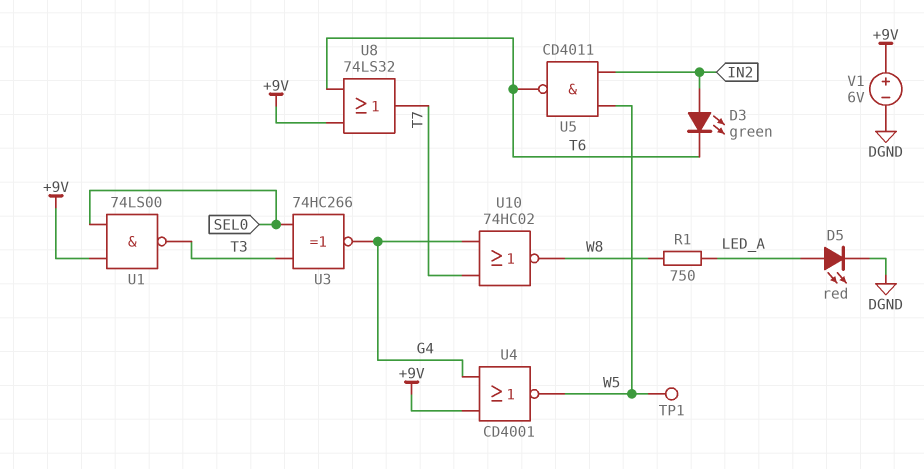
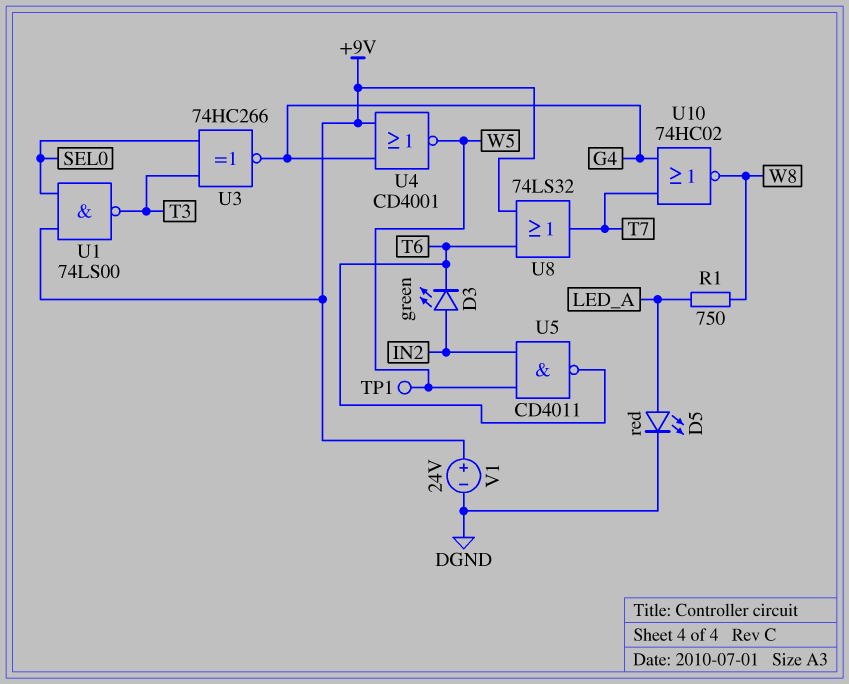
V1: 6V (plus +9V, minus DGND) -> 24V (plus +9V, minus DGND)

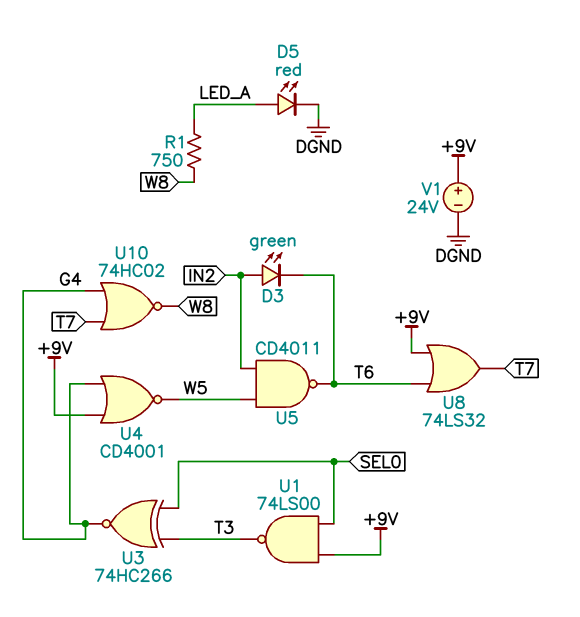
TP1: test point (W5) -> none

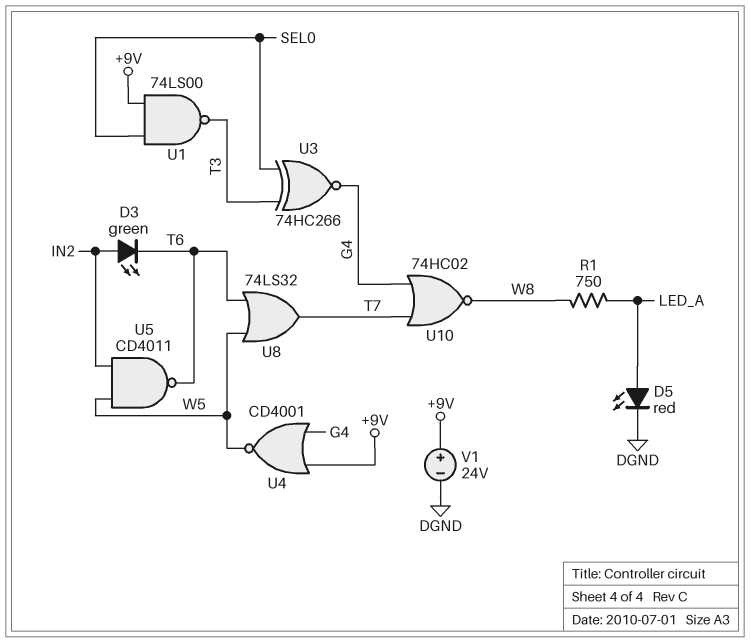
U8: OR 74LS32 (in +9V, in T6, out T7) -> OR 74LS32 (in T6, in W5, out T7)

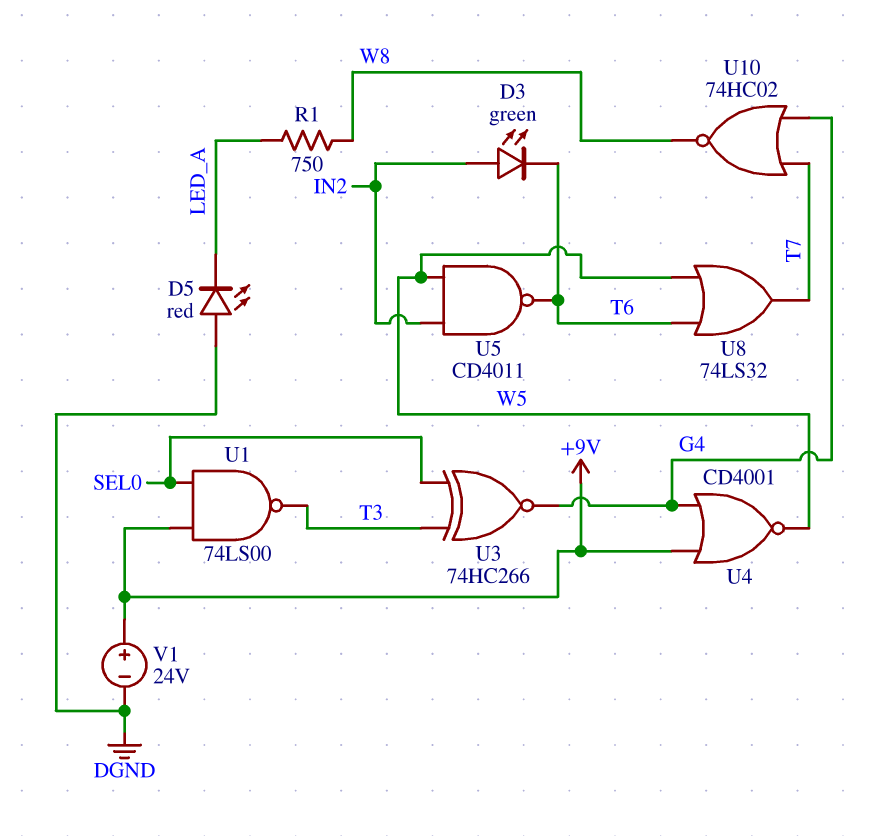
D5: LED red (A LED_A, K DGND) -> LED red (A DGND, K LED_A)

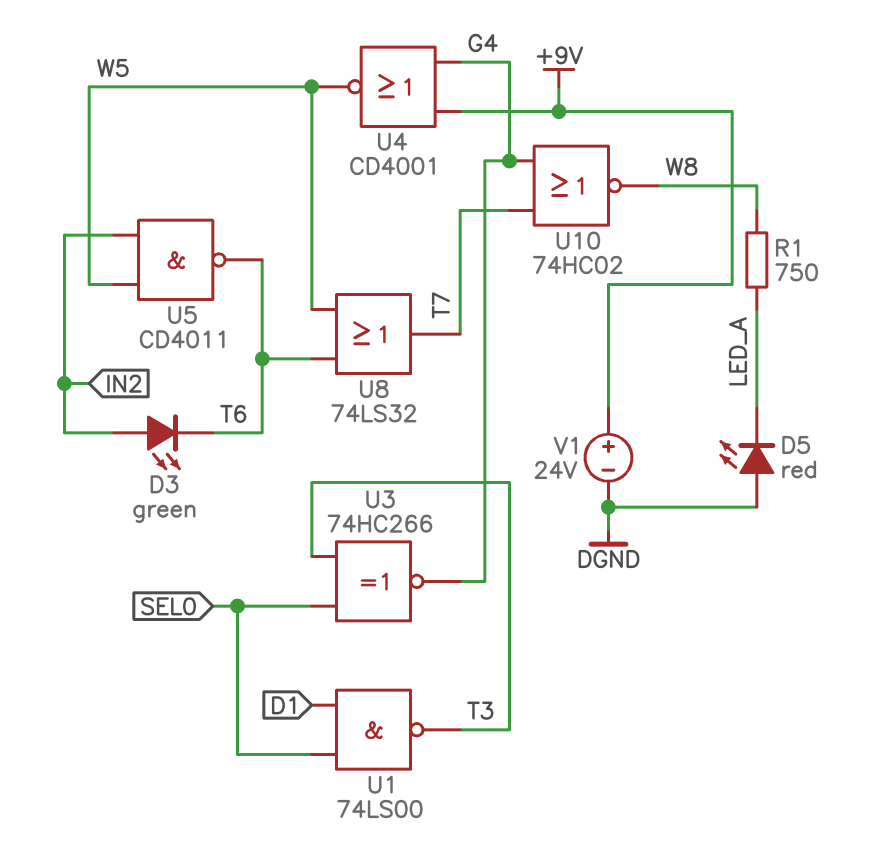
U1: NAND 74LS00 (in +9V, in SEL0, out T3) -> NAND 74LS00 (in D1, in SEL0, out T3)

